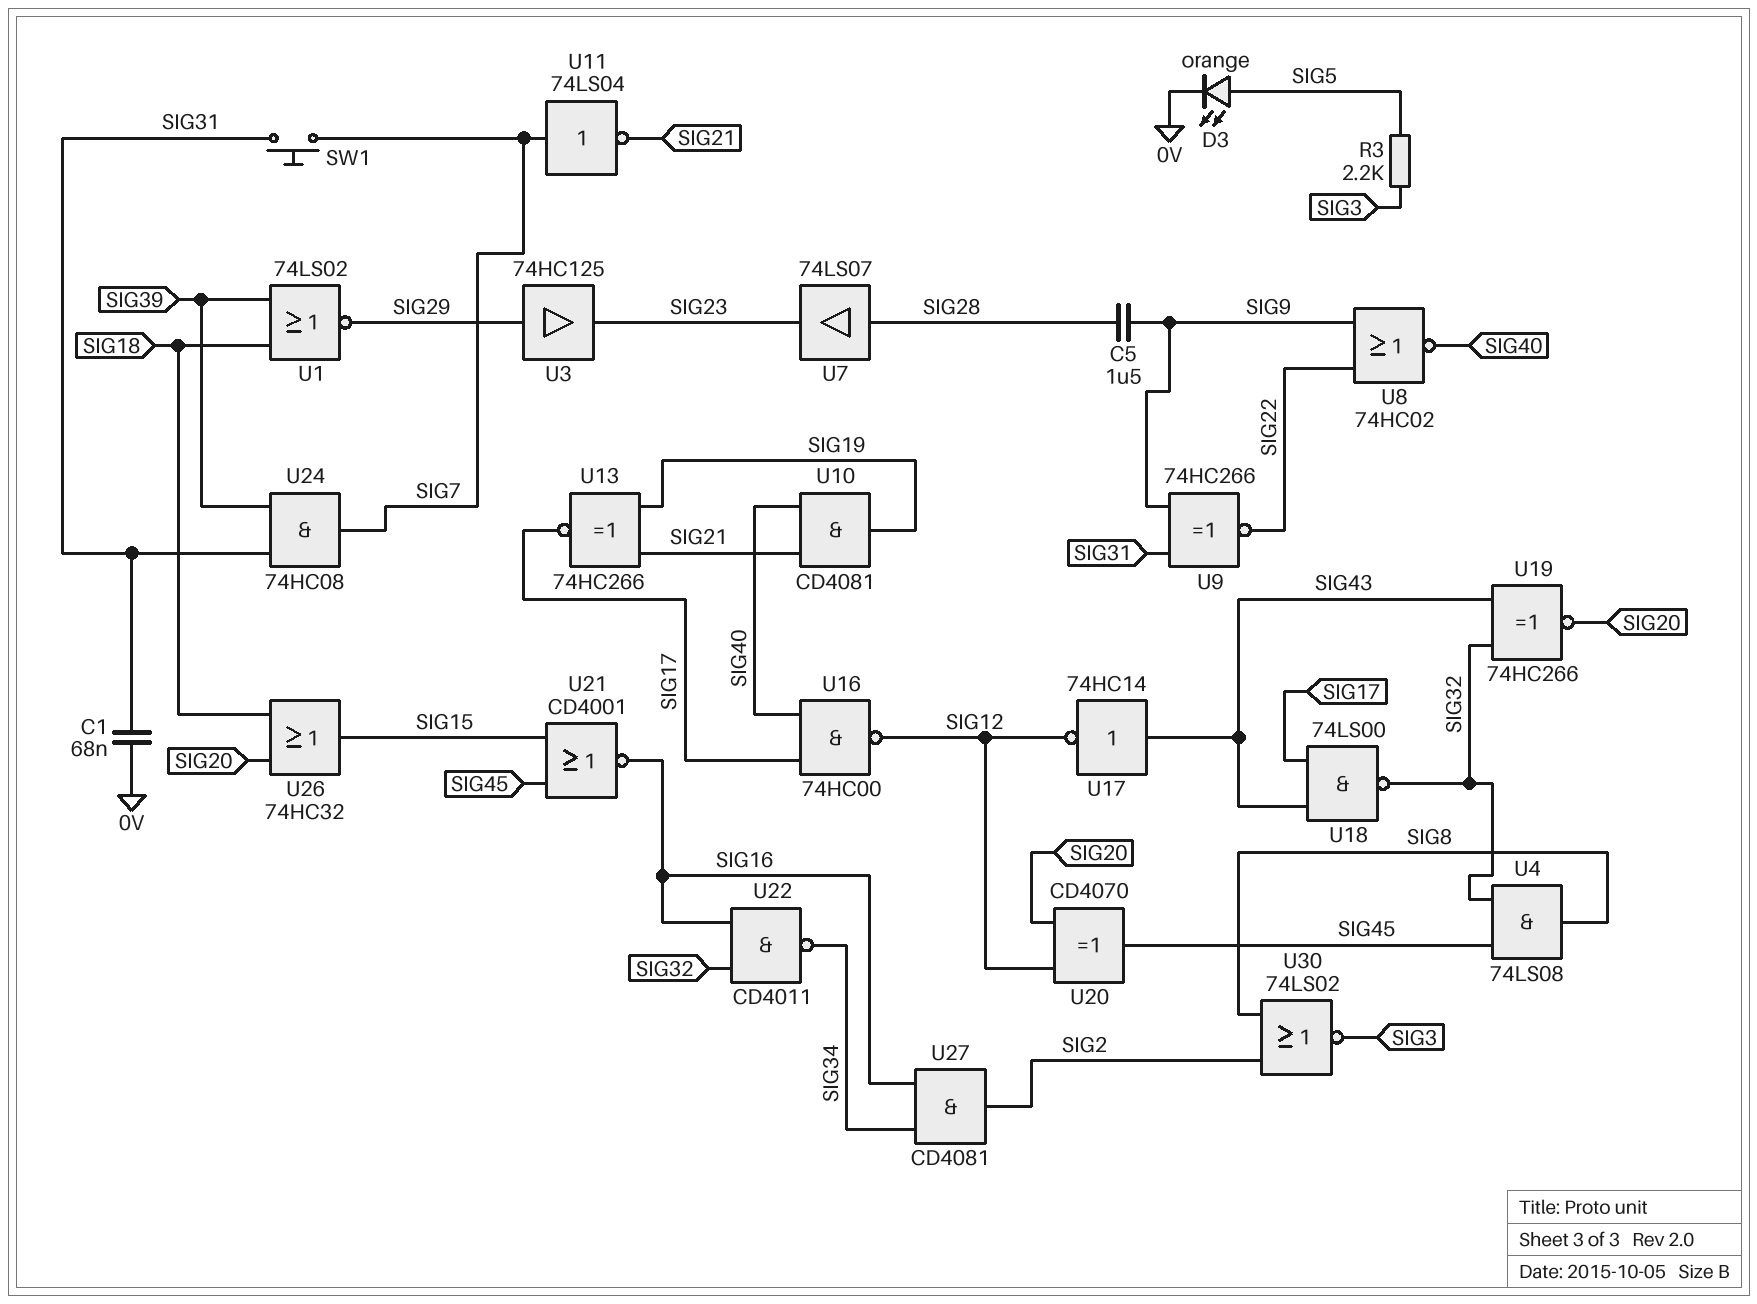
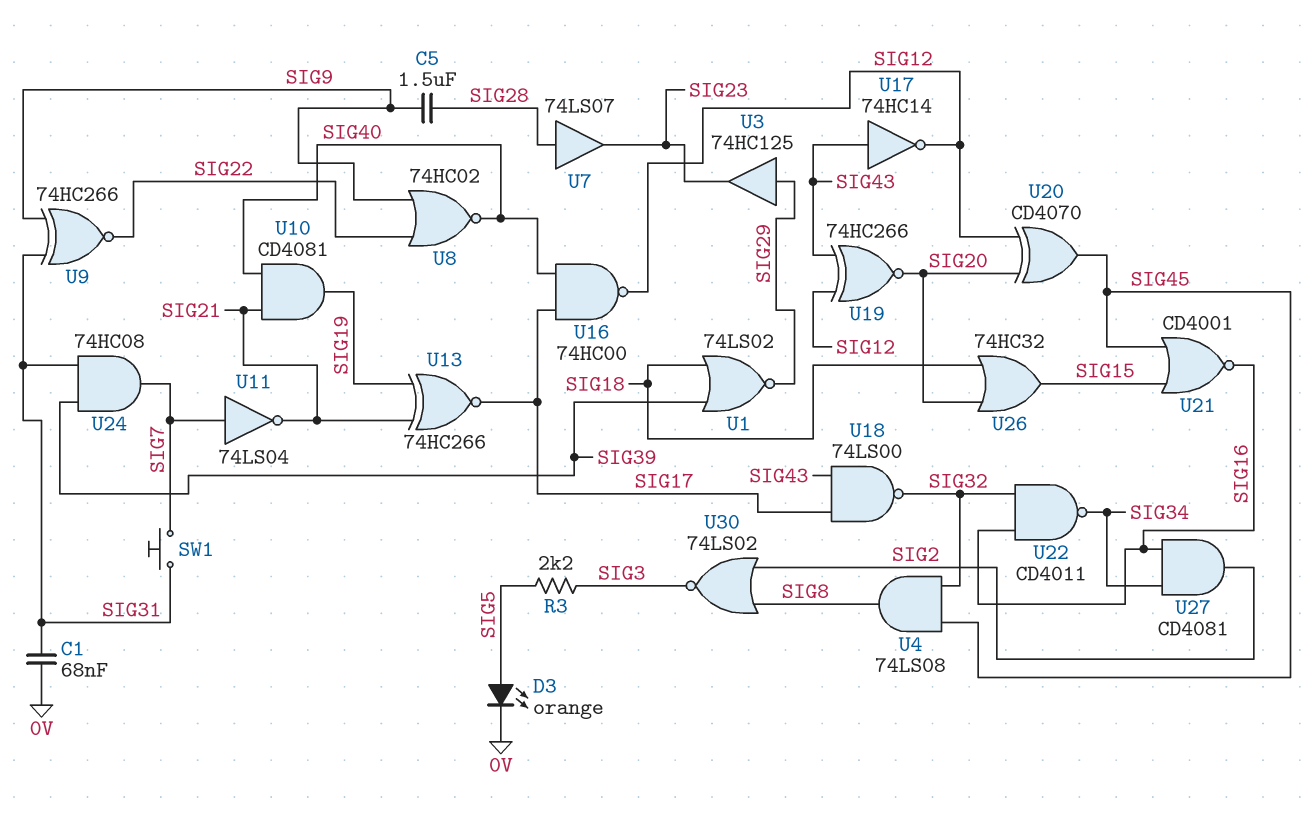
U19: XNOR 74HC266 (in SIG32, in SIG43, out SIG20) -> XNOR 74HC266 (in SIG12, in SIG43, out SIG20)

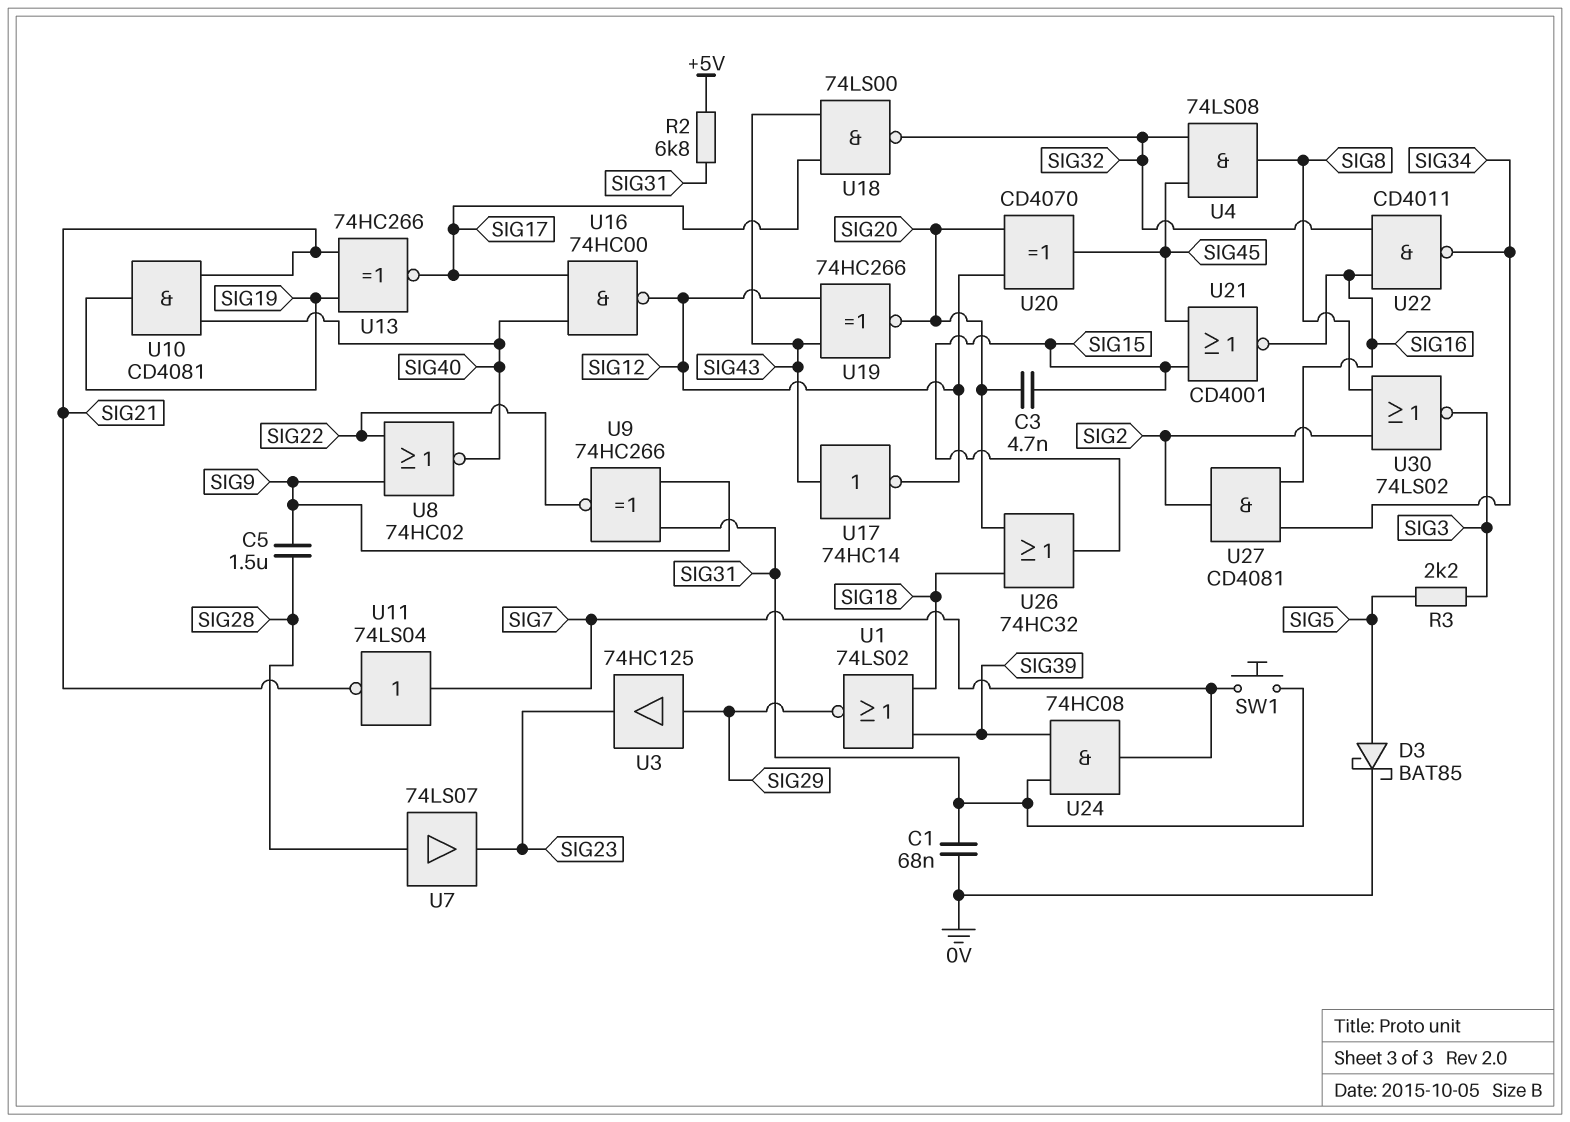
C3: none -> 4.7nF (SIG15, SIG20)
D3: LED orange (A SIG5, K 0V) -> schottky BAT85 (A SIG5, K 0V)
R2: none -> 6.8k (+5V, SIG31)

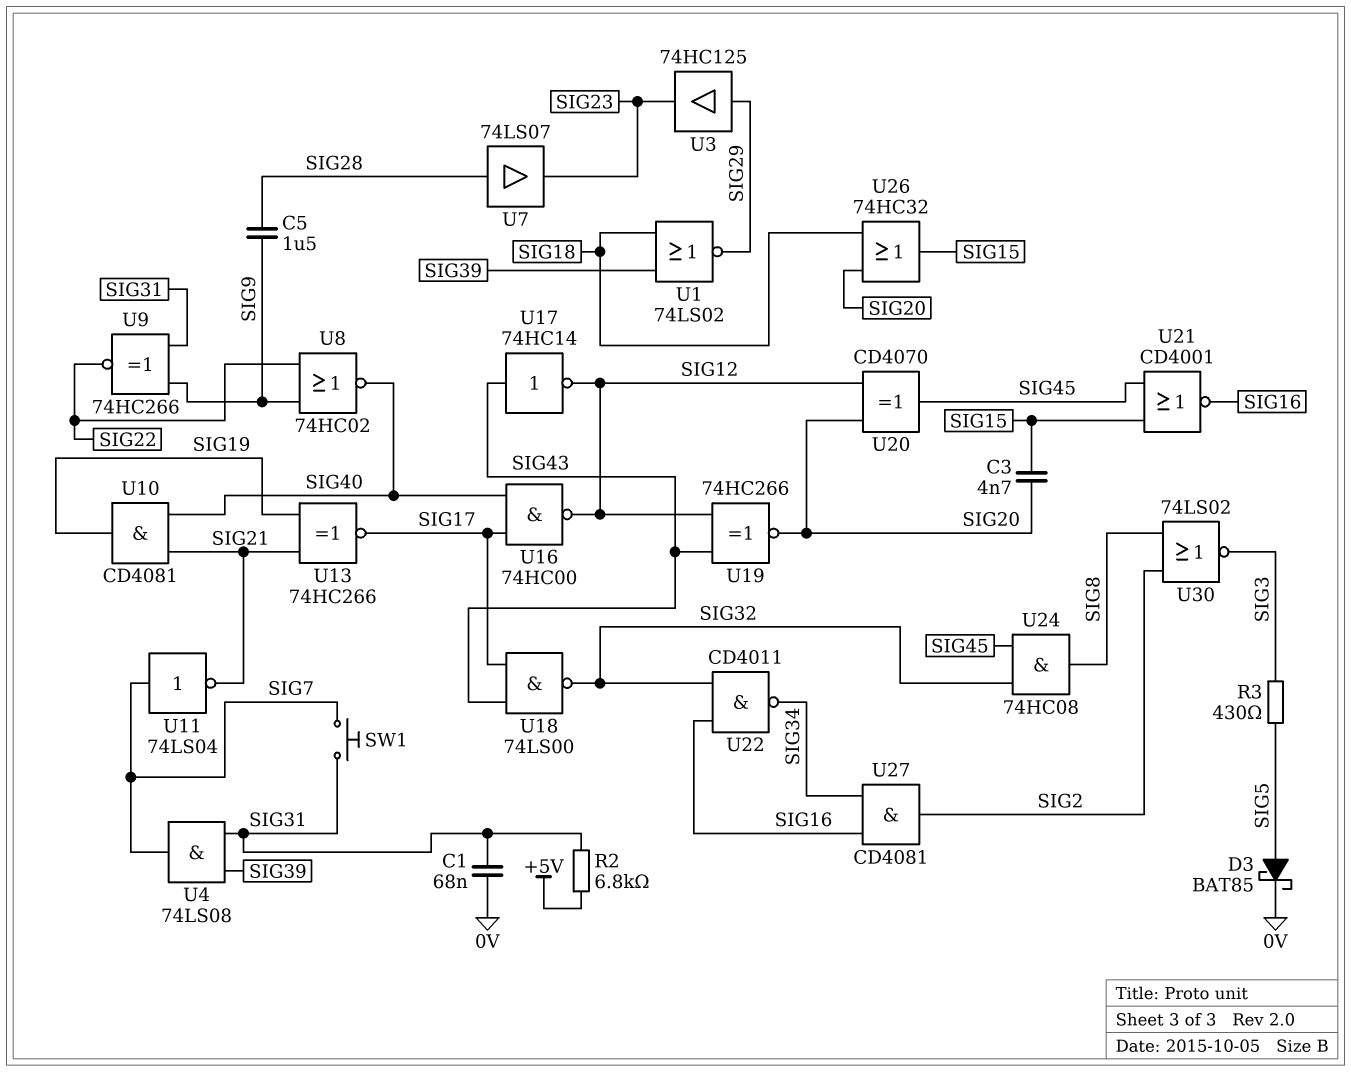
R3: 2.2k (SIG3, SIG5) -> 430 (SIG3, SIG5)
U4: AND 74LS08 (in SIG32, in SIG45, out SIG8) -> AND 74LS08 (in SIG31, in SIG39, out SIG7)
U24: AND 74HC08 (in SIG31, in SIG39, out SIG7) -> AND 74HC08 (in SIG32, in SIG45, out SIG8)

